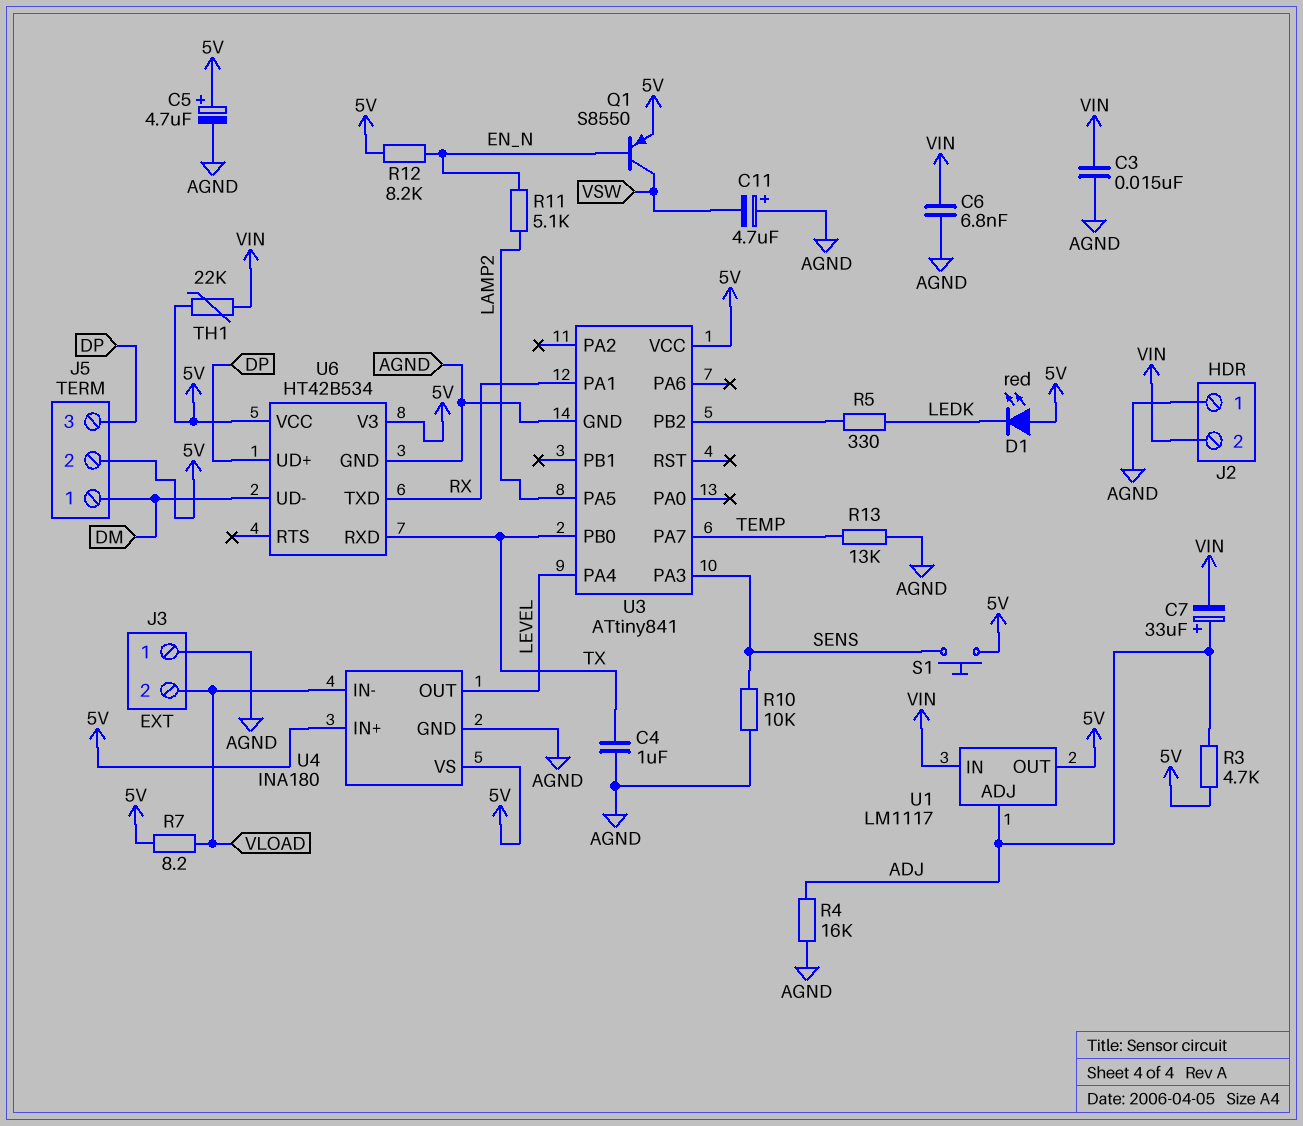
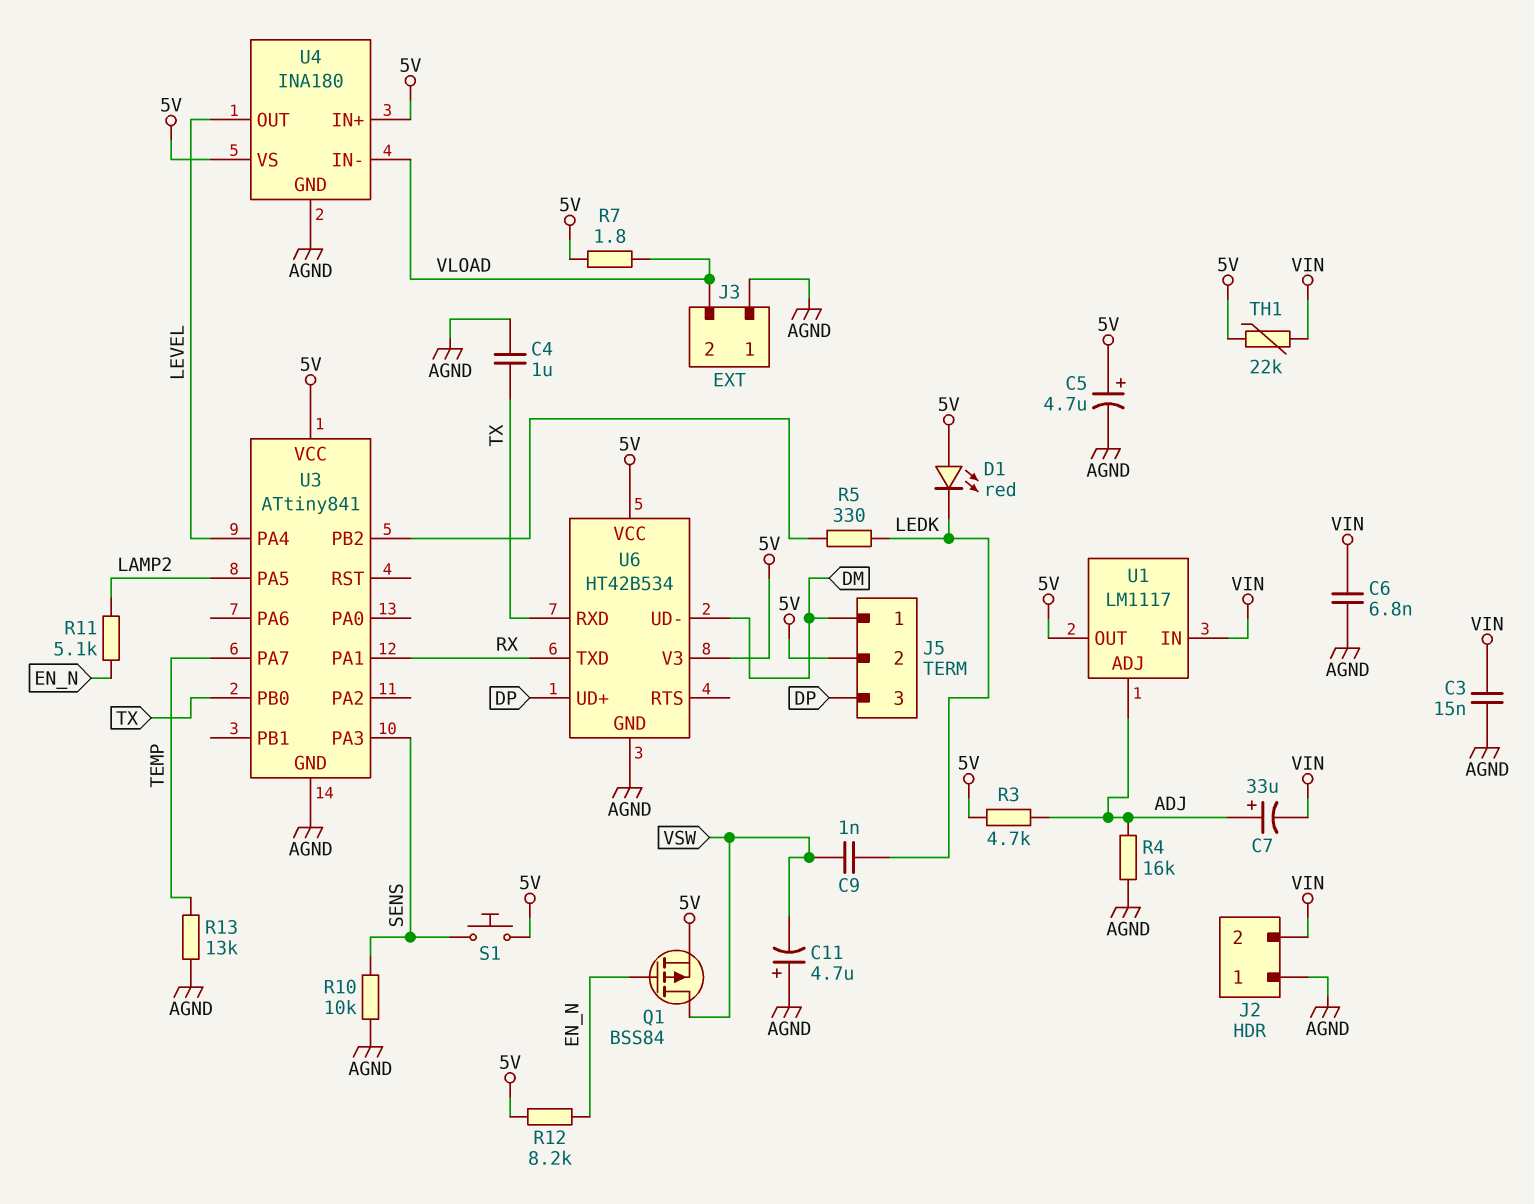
C9: none -> 1nF (LEDK, VSW)
Q1: PNP S8550 (B EN_N, C VSW, E 5V) -> PMOS BSS84 (G EN_N, D VSW, S 5V)
R7: 8.2 (5V, VLOAD) -> 1.8 (5V, VLOAD)

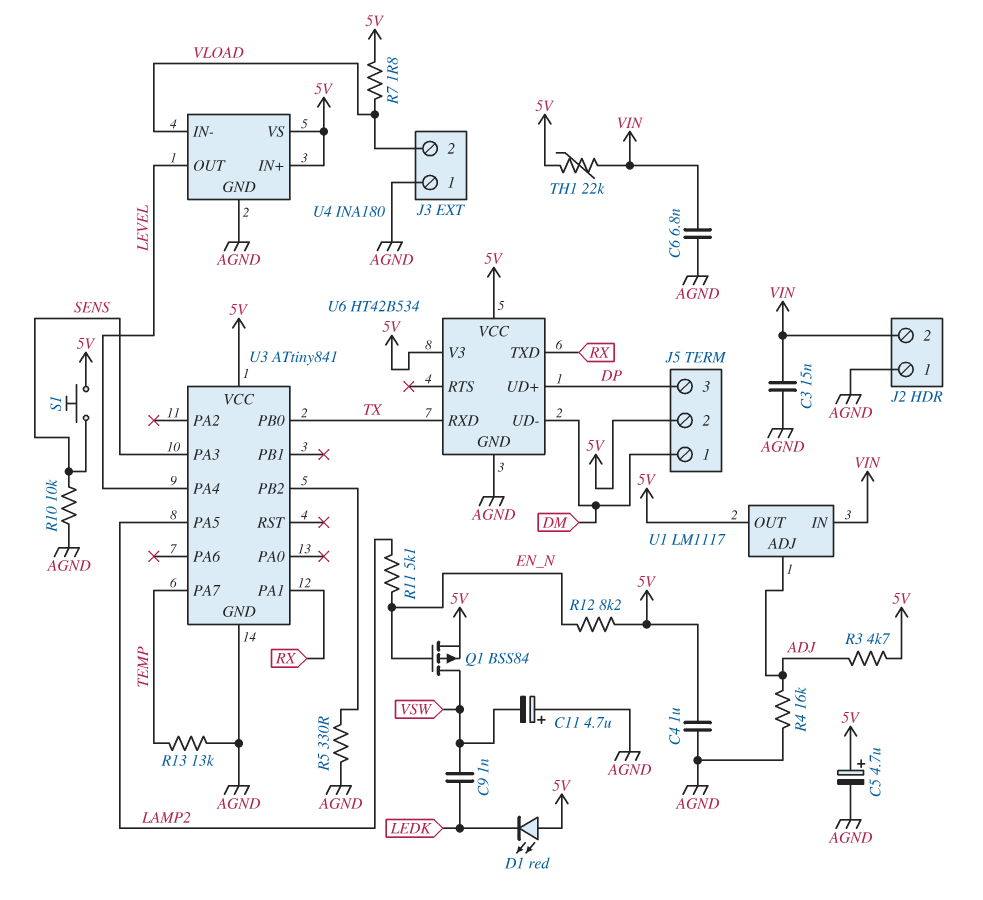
C4: 1uF (AGND, TX) -> 1uF (5V, AGND)
C7: 33uF (plus ADJ, minus VIN) -> none
R5: 330 (LEDK, U3/PB2) -> 330 (AGND, U3/PB2)

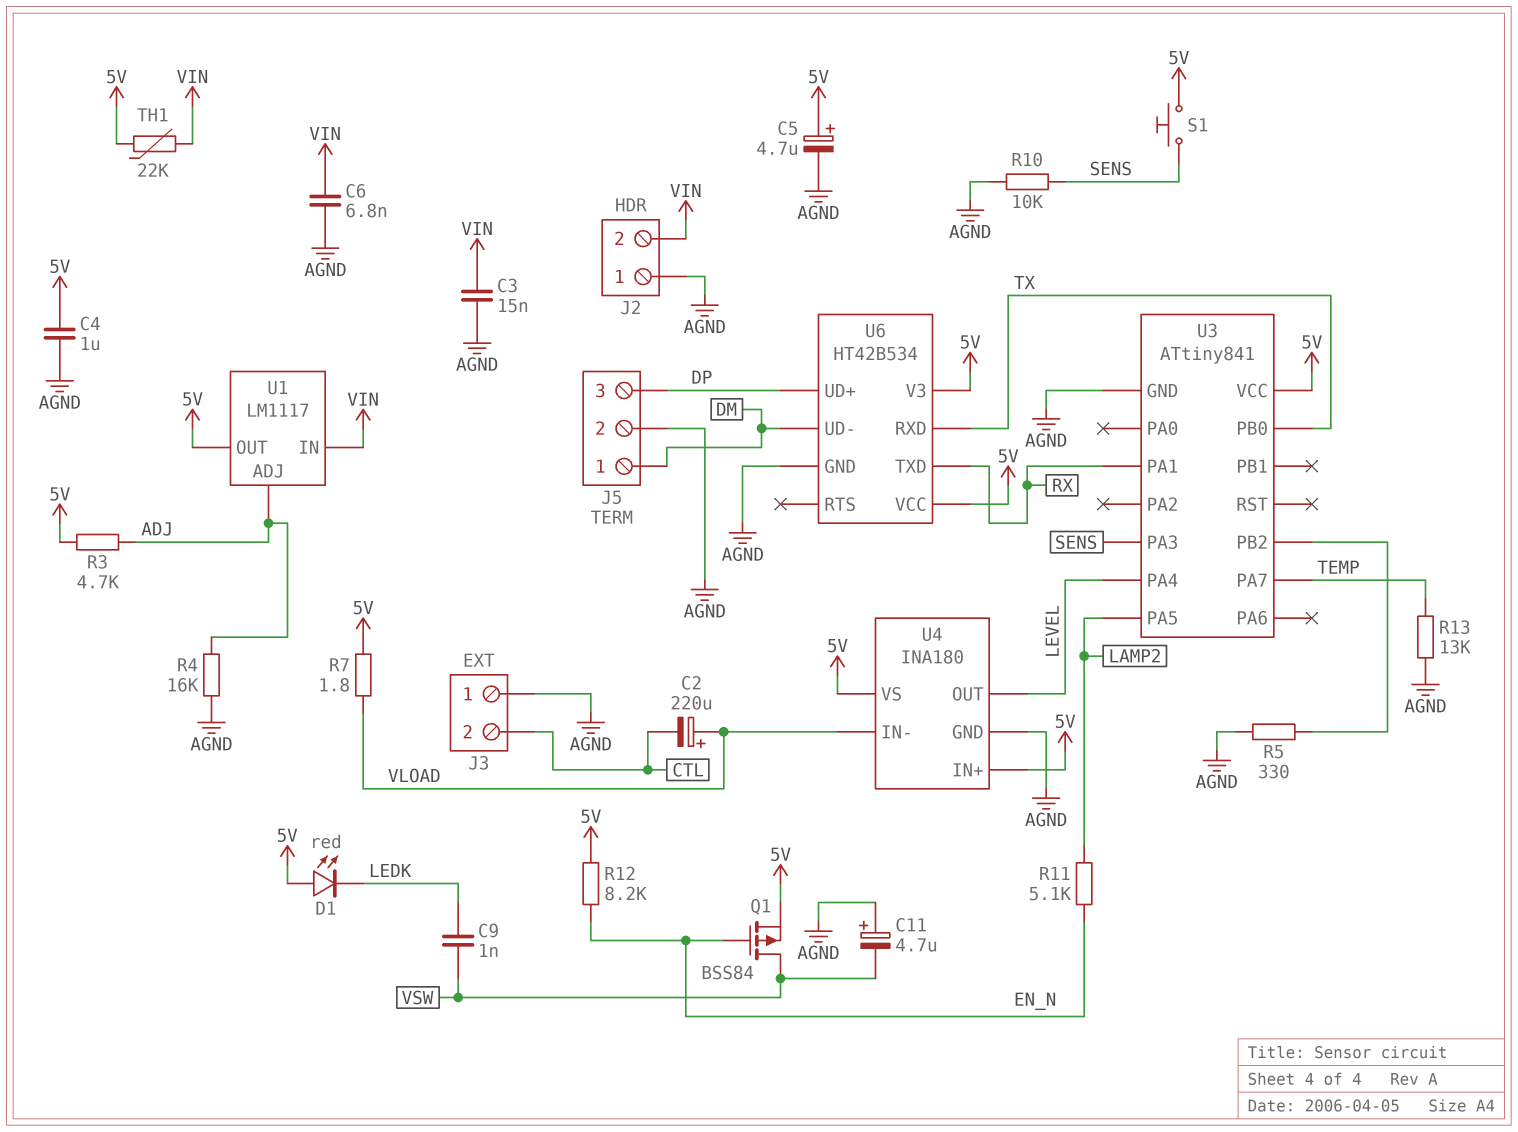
C2: none -> 220uF (plus VLOAD, minus CTL)
J3 pin 2: VLOAD -> CTL
J5 pin 2: 5V -> AGND

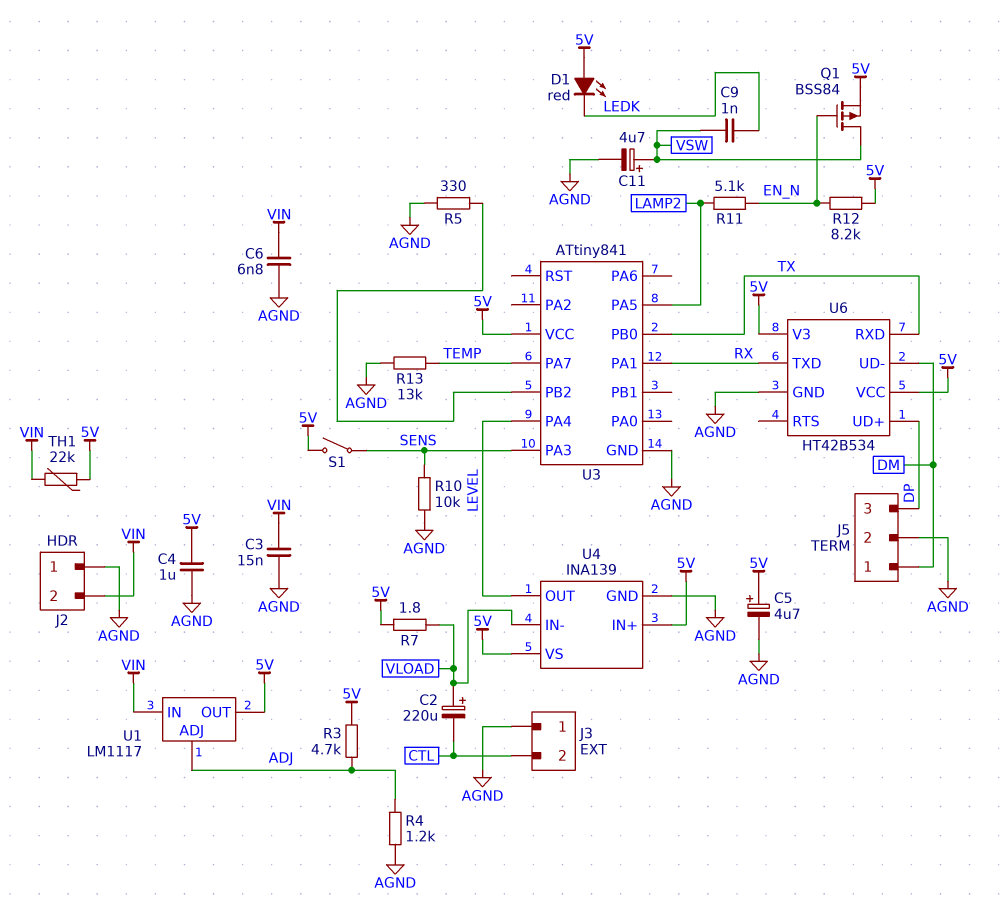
C11: 4.7uF (plus AGND, minus VSW) -> 4.7uF (plus VSW, minus AGND)
R4: 16k (ADJ, AGND) -> 1.2k (ADJ, AGND)
S1: button (5V, SENS) -> switch (5V, SENS)
U4: INA180 -> INA139

